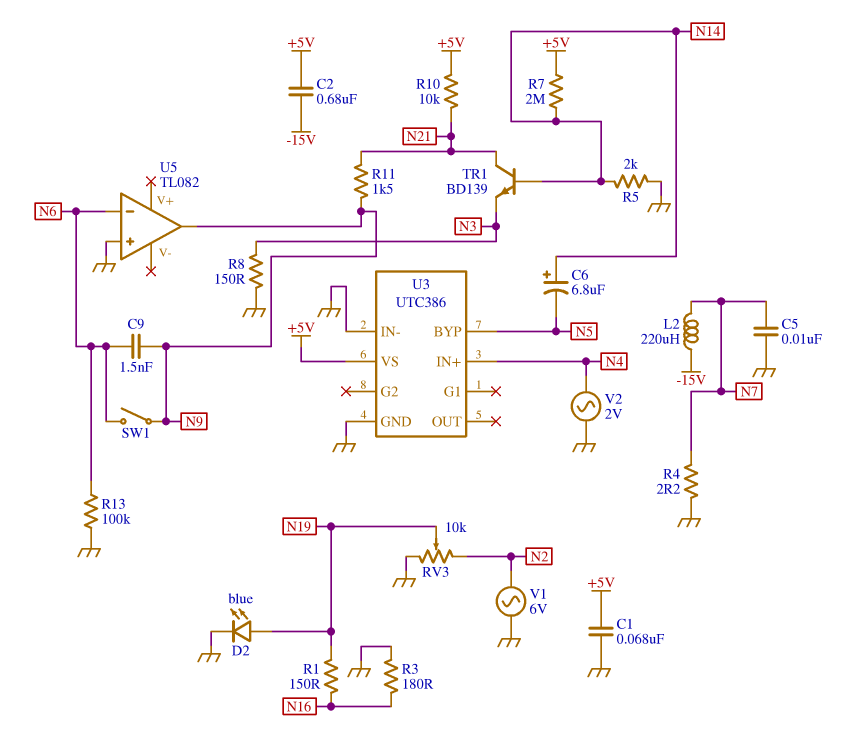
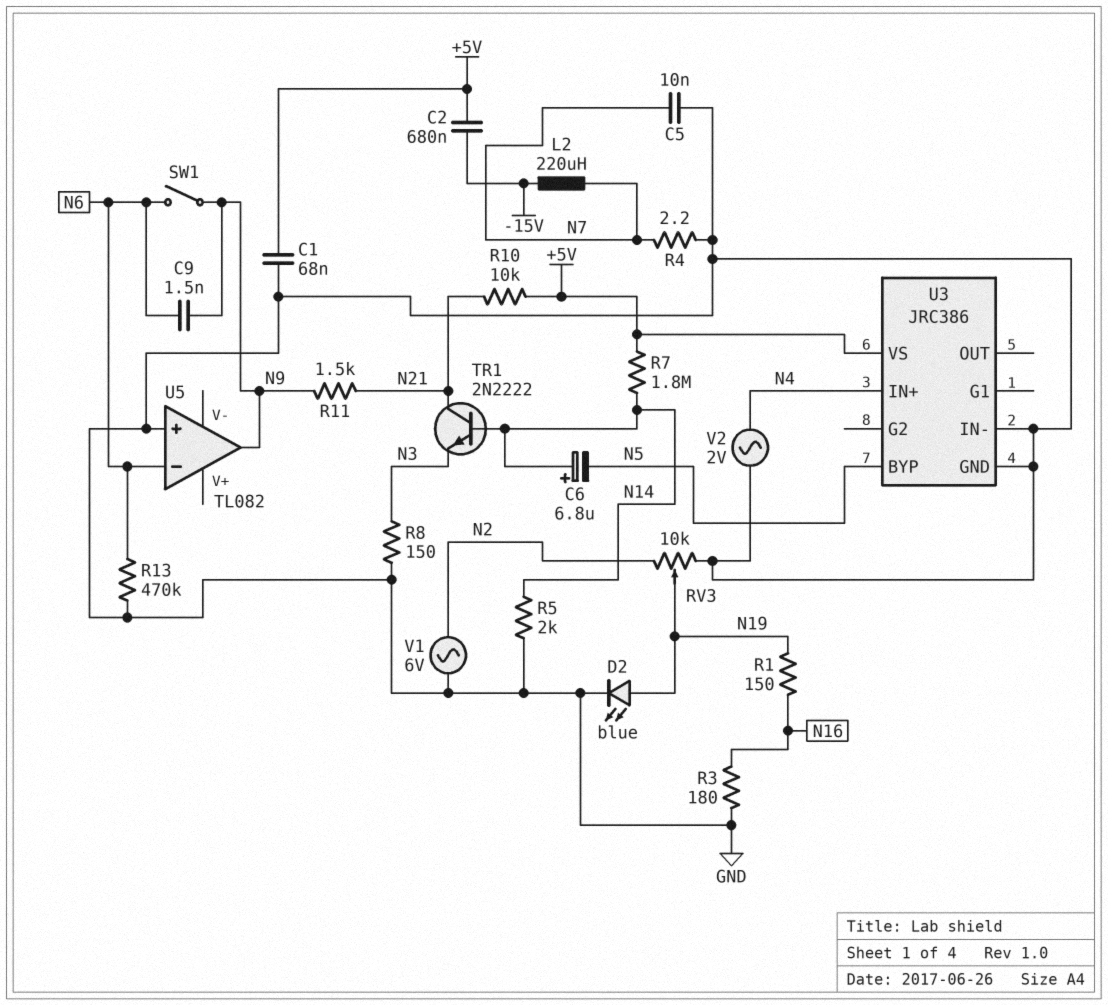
R7: 2M (+5V, N14) -> 1.8M (+5V, N14)
R13: 100k (GND, N6) -> 470k (GND, N6)
TR1: NPN BD139 (B N14, C N21, E N3) -> NPN 2N2222 (B N14, C N21, E N3)
U3: UTC386 -> JRC386

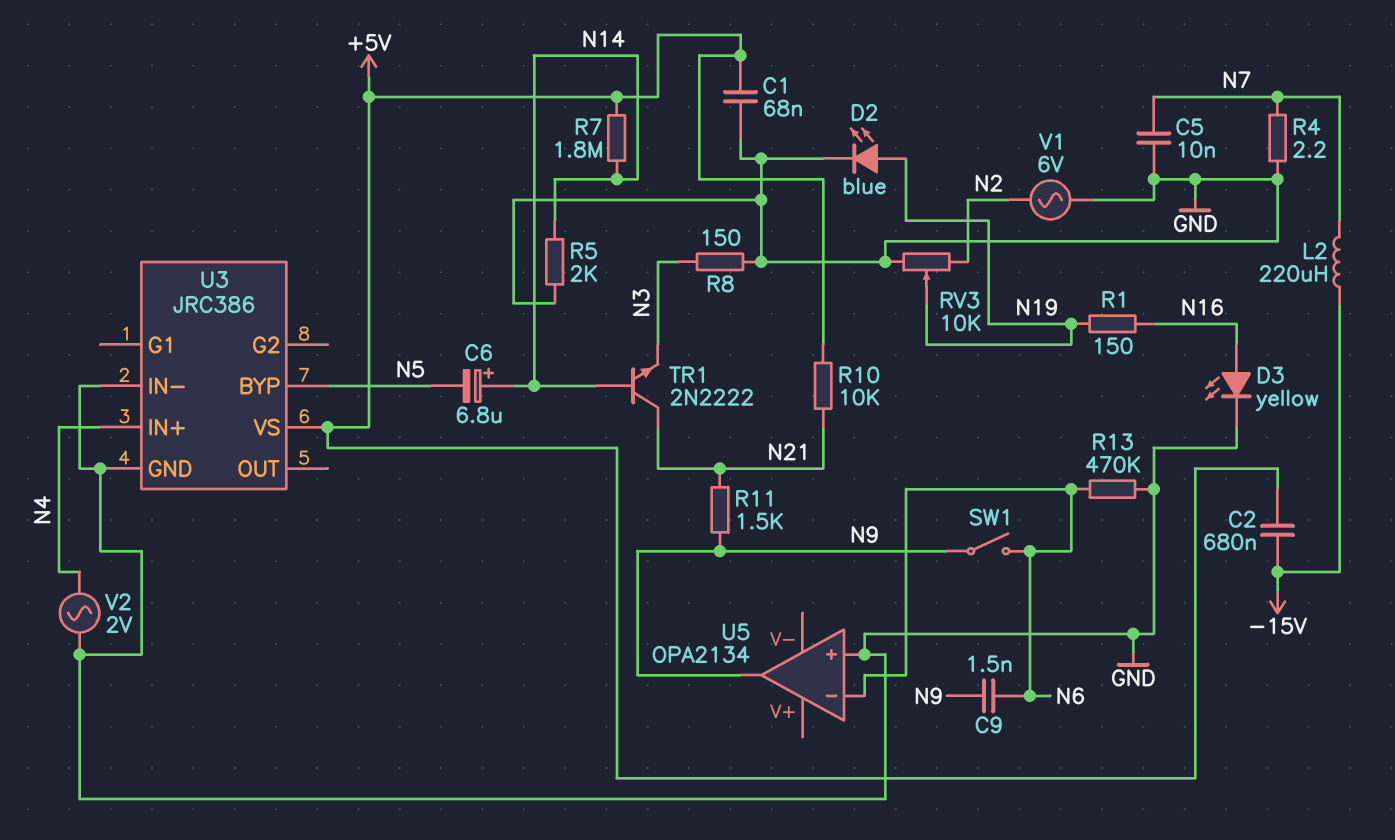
D3: none -> LED yellow (A N16, K GND)
R3: 180 (GND, N16) -> none
U5: TL082 -> OPA2134

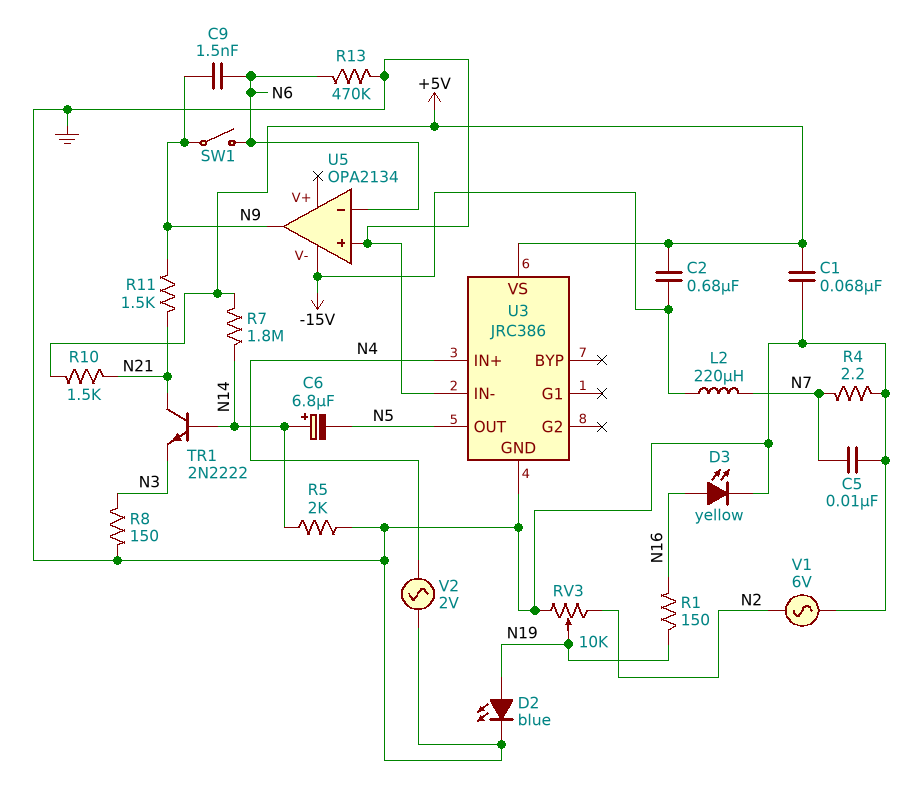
R10: 10k (+5V, N21) -> 1.5k (+5V, N21)
U3 pin BYP: N5 -> none
U3 pin OUT: none -> N5
U5 pin V-: none -> -15V

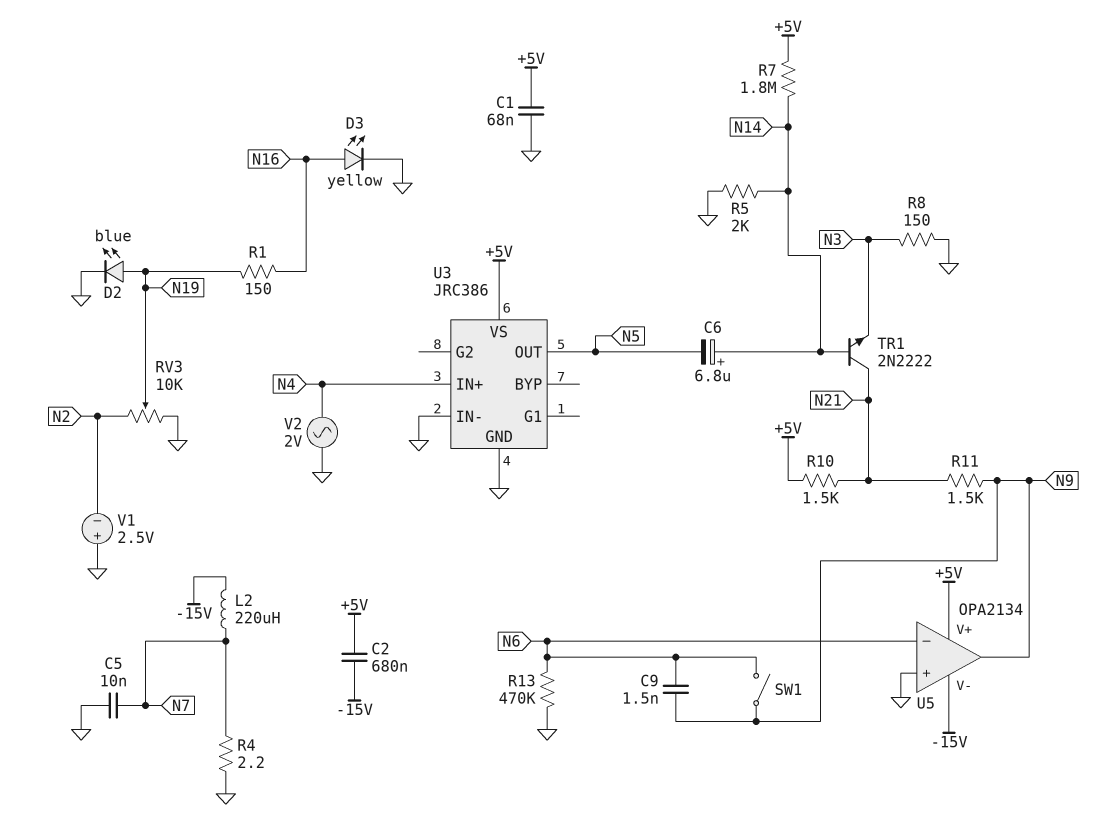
U5 pin V+: none -> +5V
V1: AC 6V (GND, N2) -> 2.5V (plus GND, minus N2)

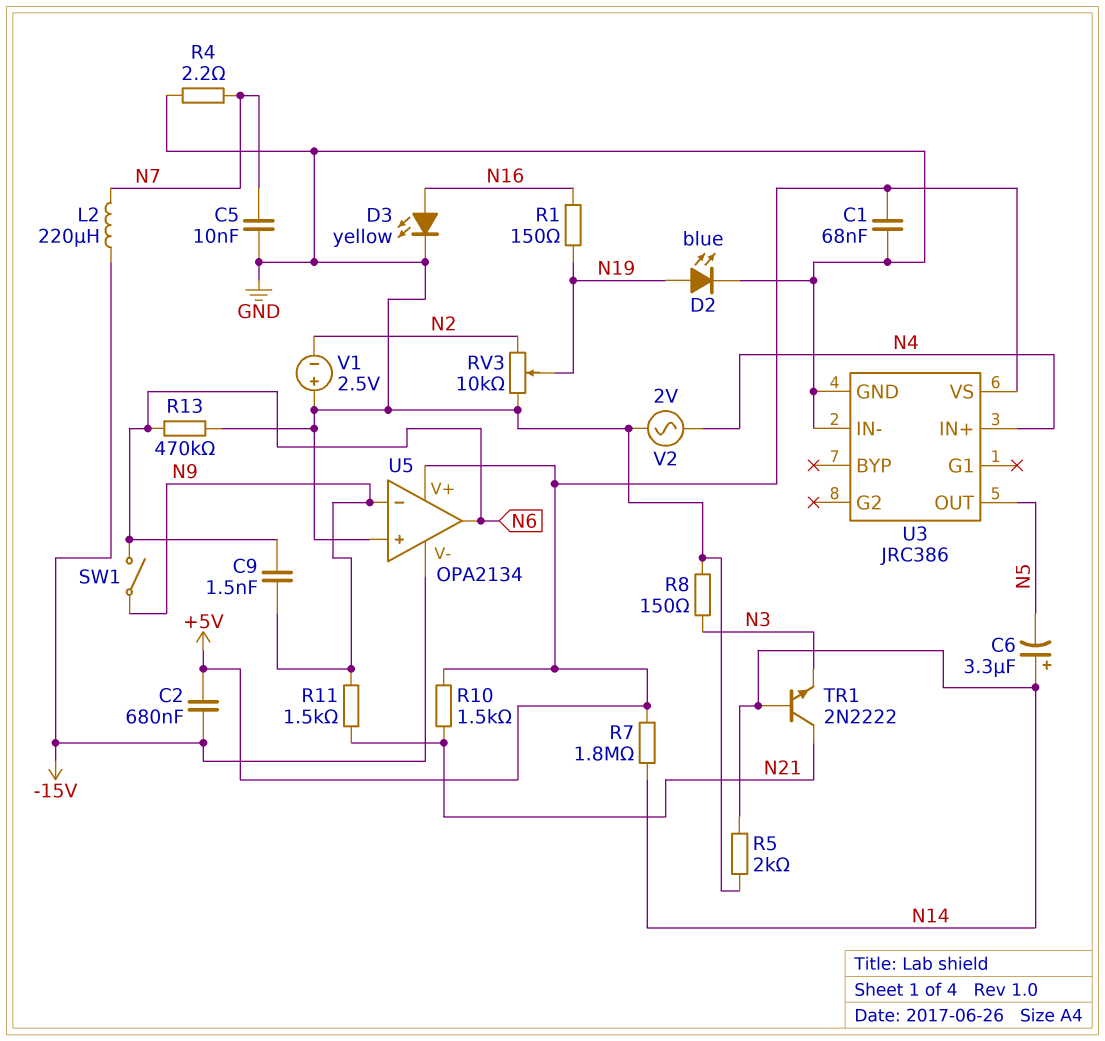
C6: 6.8uF (plus N14, minus N5) -> 3.3uF (plus N14, minus N5)
U5 pin in-: N6 -> N9
U5 pin out: N9 -> N6

